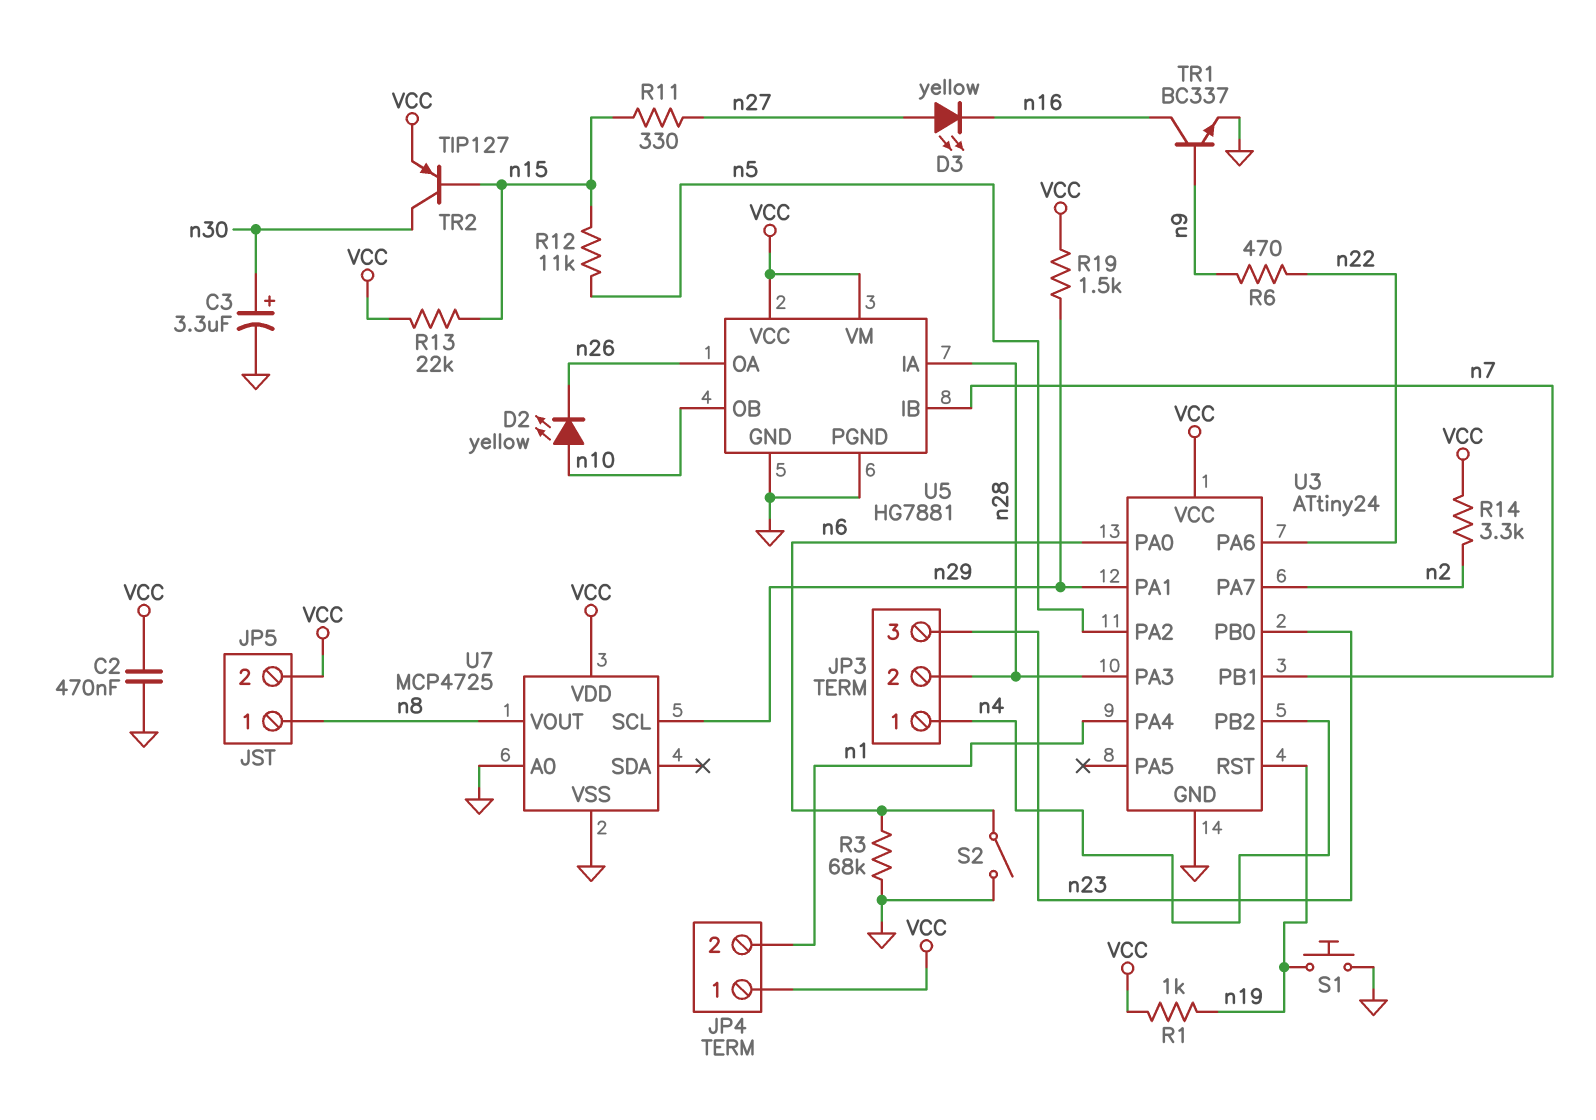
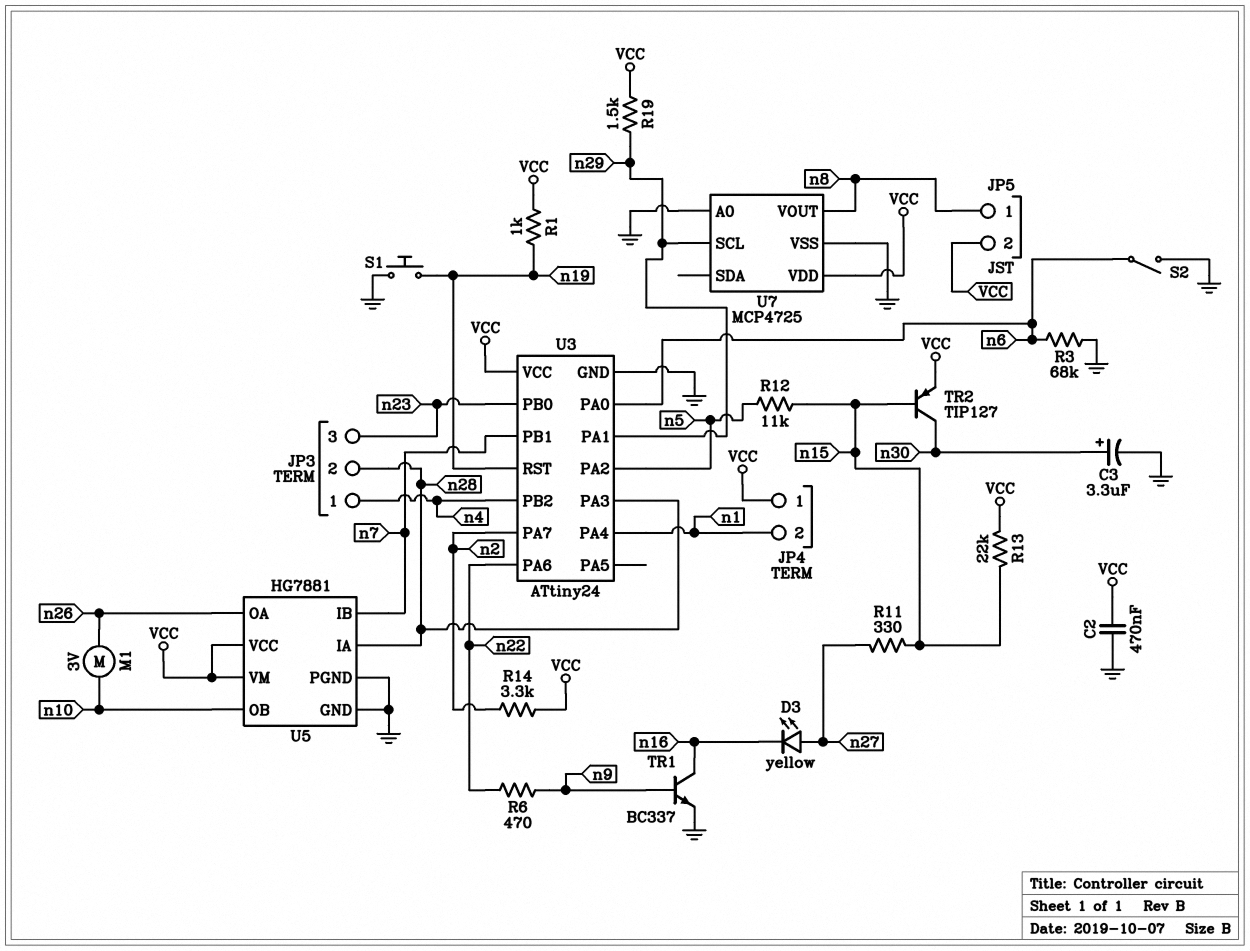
D2: LED yellow (A n10, K n26) -> none
M1: none -> motor 3V (n10, n26)

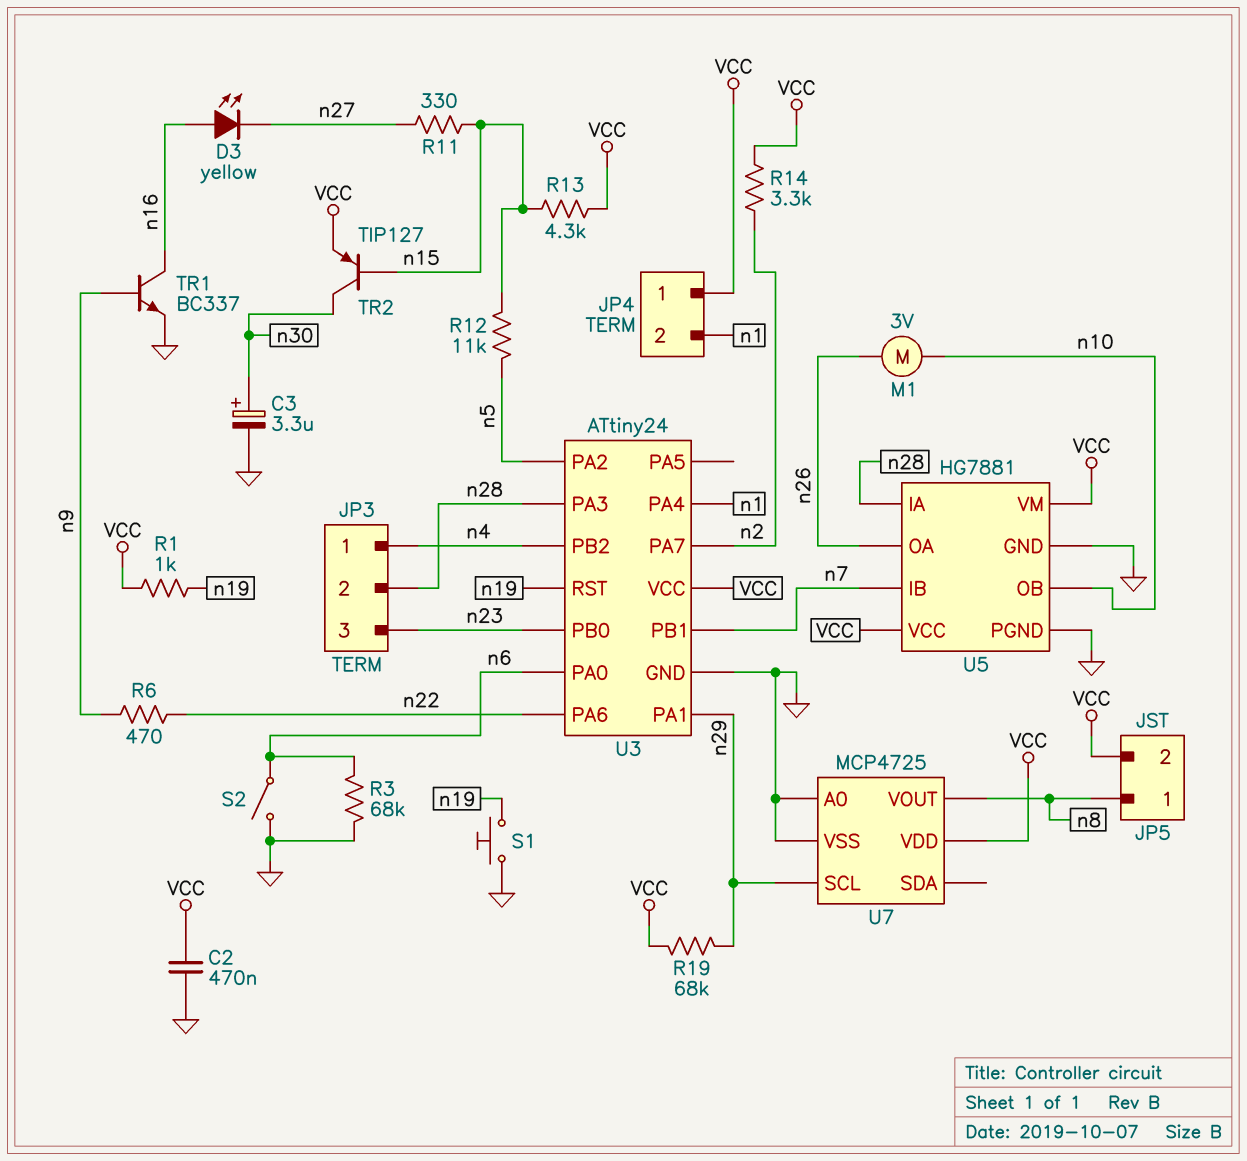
D3: LED yellow (A n27, K n16) -> LED yellow (A n16, K n27)
R13: 22k (VCC, n15) -> 4.3k (VCC, n15)
R19: 1.5k (VCC, n29) -> 68k (VCC, n29)

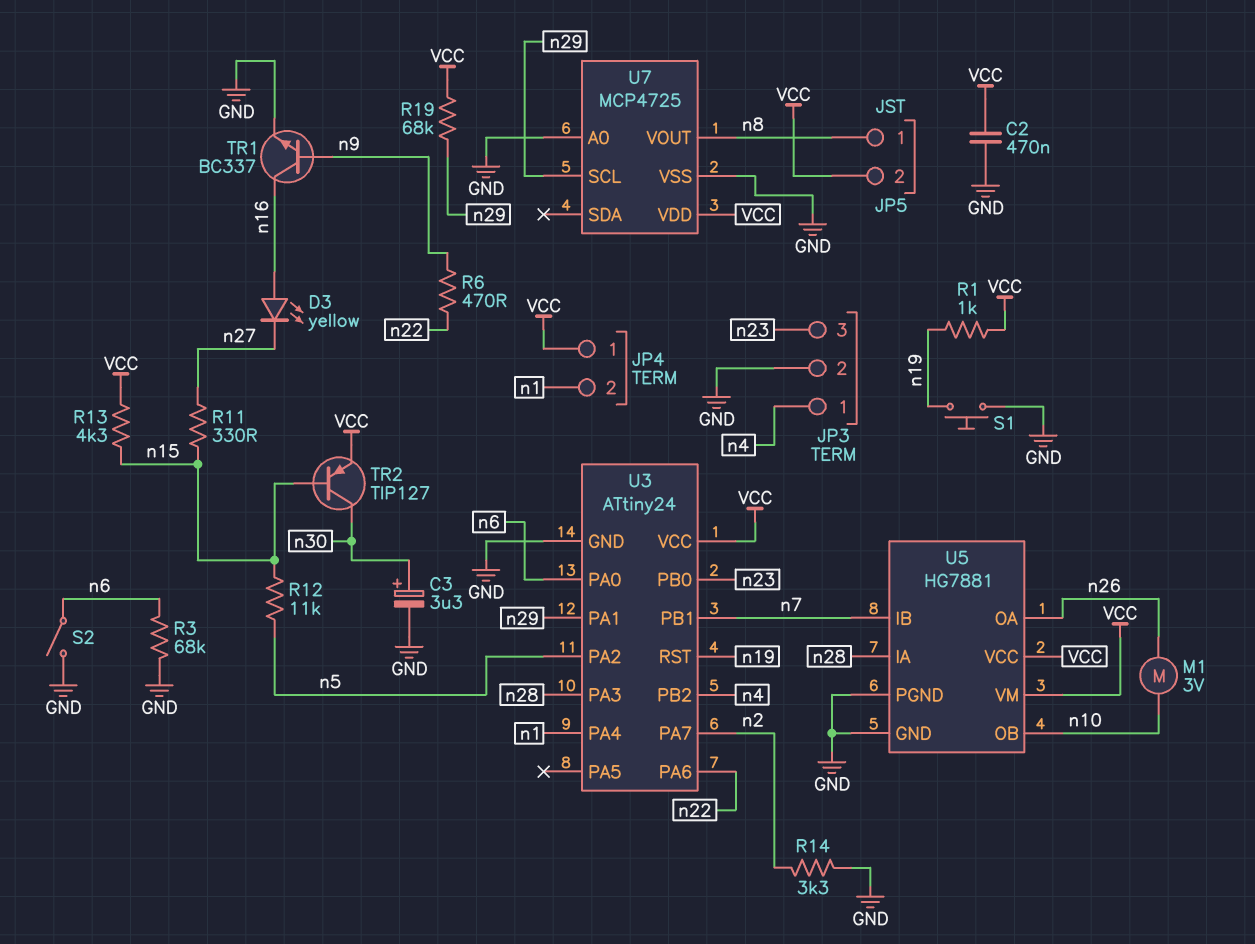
JP3 pin 2: n28 -> GND
R14: 3.3k (VCC, n2) -> 3.3k (GND, n2)

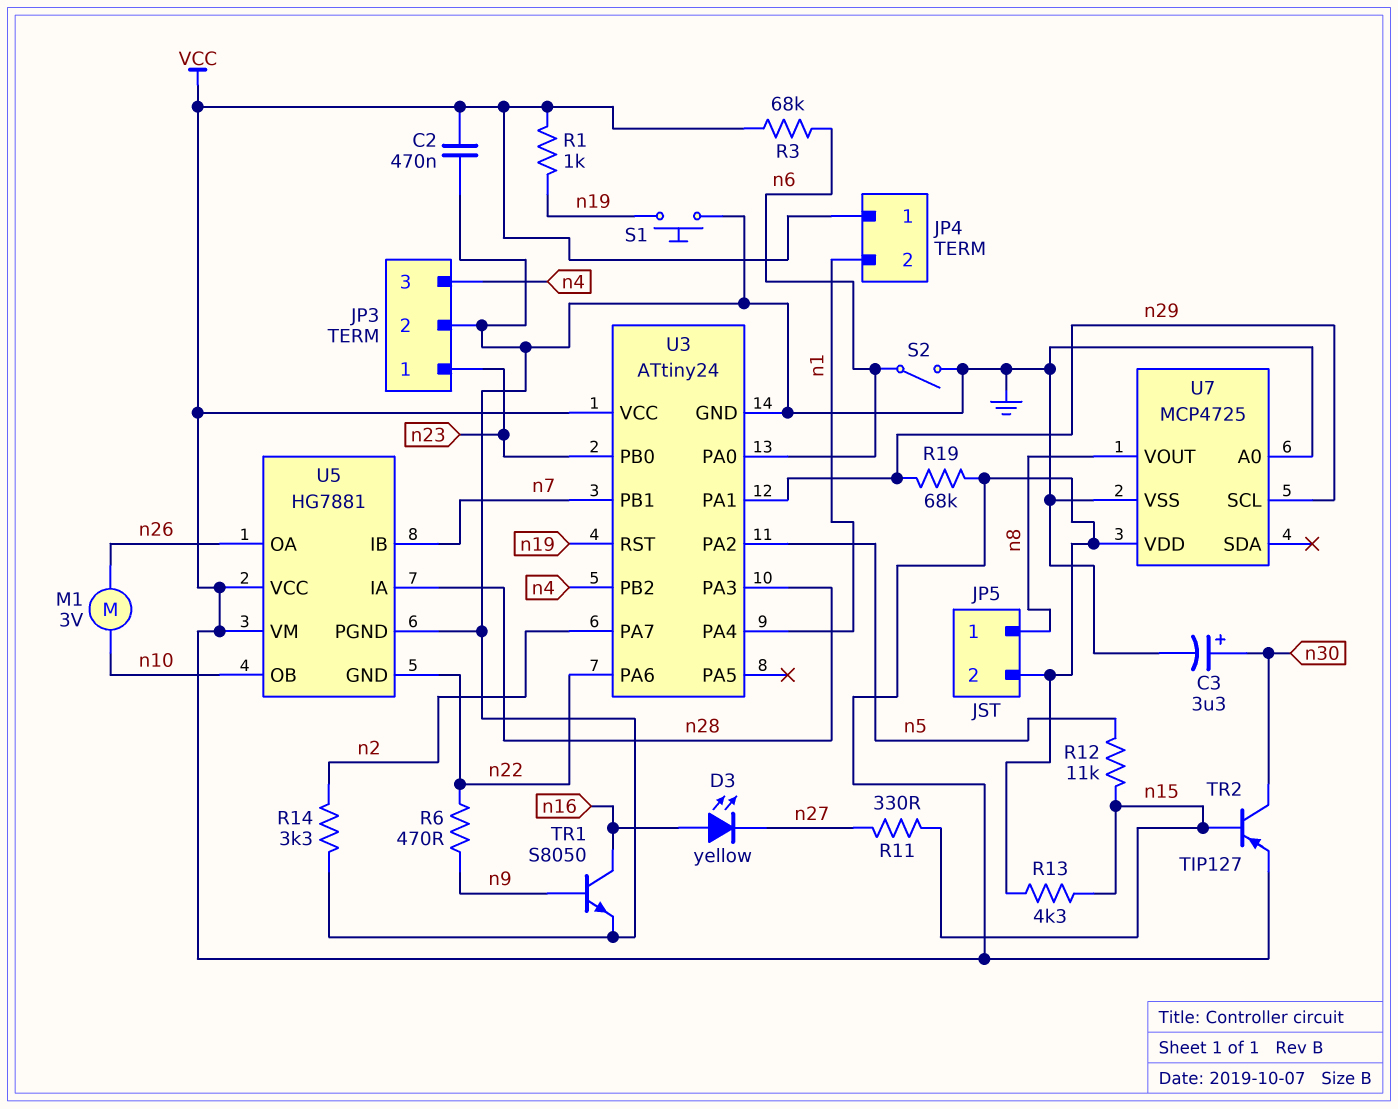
JP3 pin 1: n4 -> n23
JP3 pin 3: n23 -> n4
R3: 68k (GND, n6) -> 68k (VCC, n6)
TR1: NPN BC337 (B n9, C n16, E GND) -> NPN S8050 (B n9, C n16, E GND)
U5 pin GND: GND -> n22

